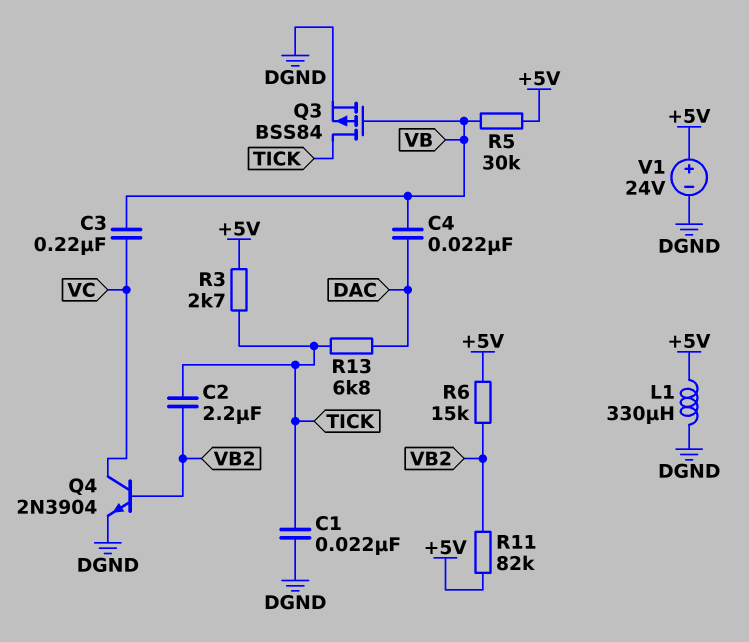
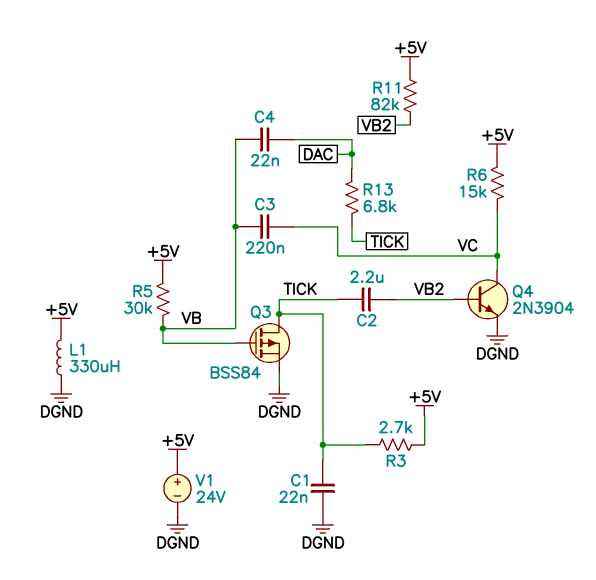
R6: 15k (+5V, VB2) -> 15k (+5V, VC)

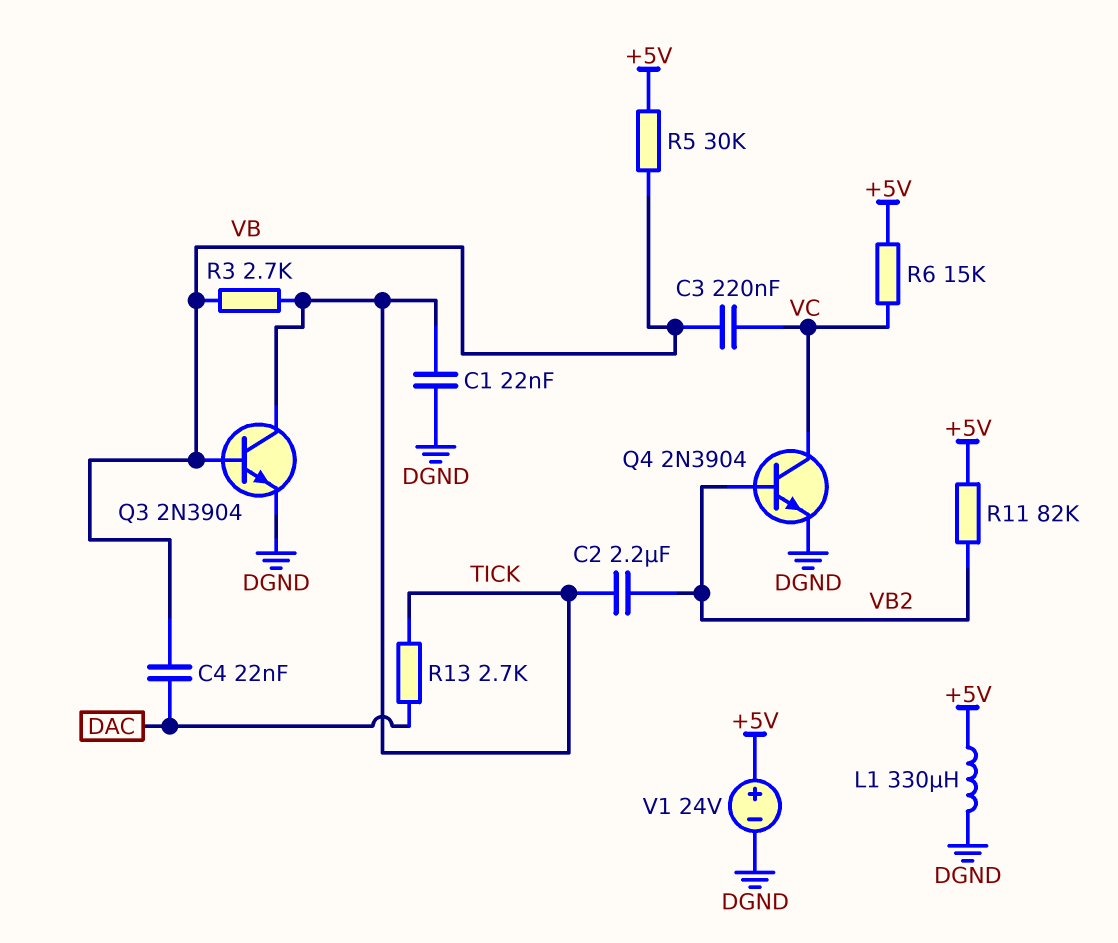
Q3: PMOS BSS84 (G VB, D TICK, S DGND) -> NPN 2N3904 (B VB, C TICK, E DGND)
R3: 2.7k (+5V, TICK) -> 2.7k (TICK, VB)
R13: 6.8k (DAC, TICK) -> 2.7k (DAC, TICK)

